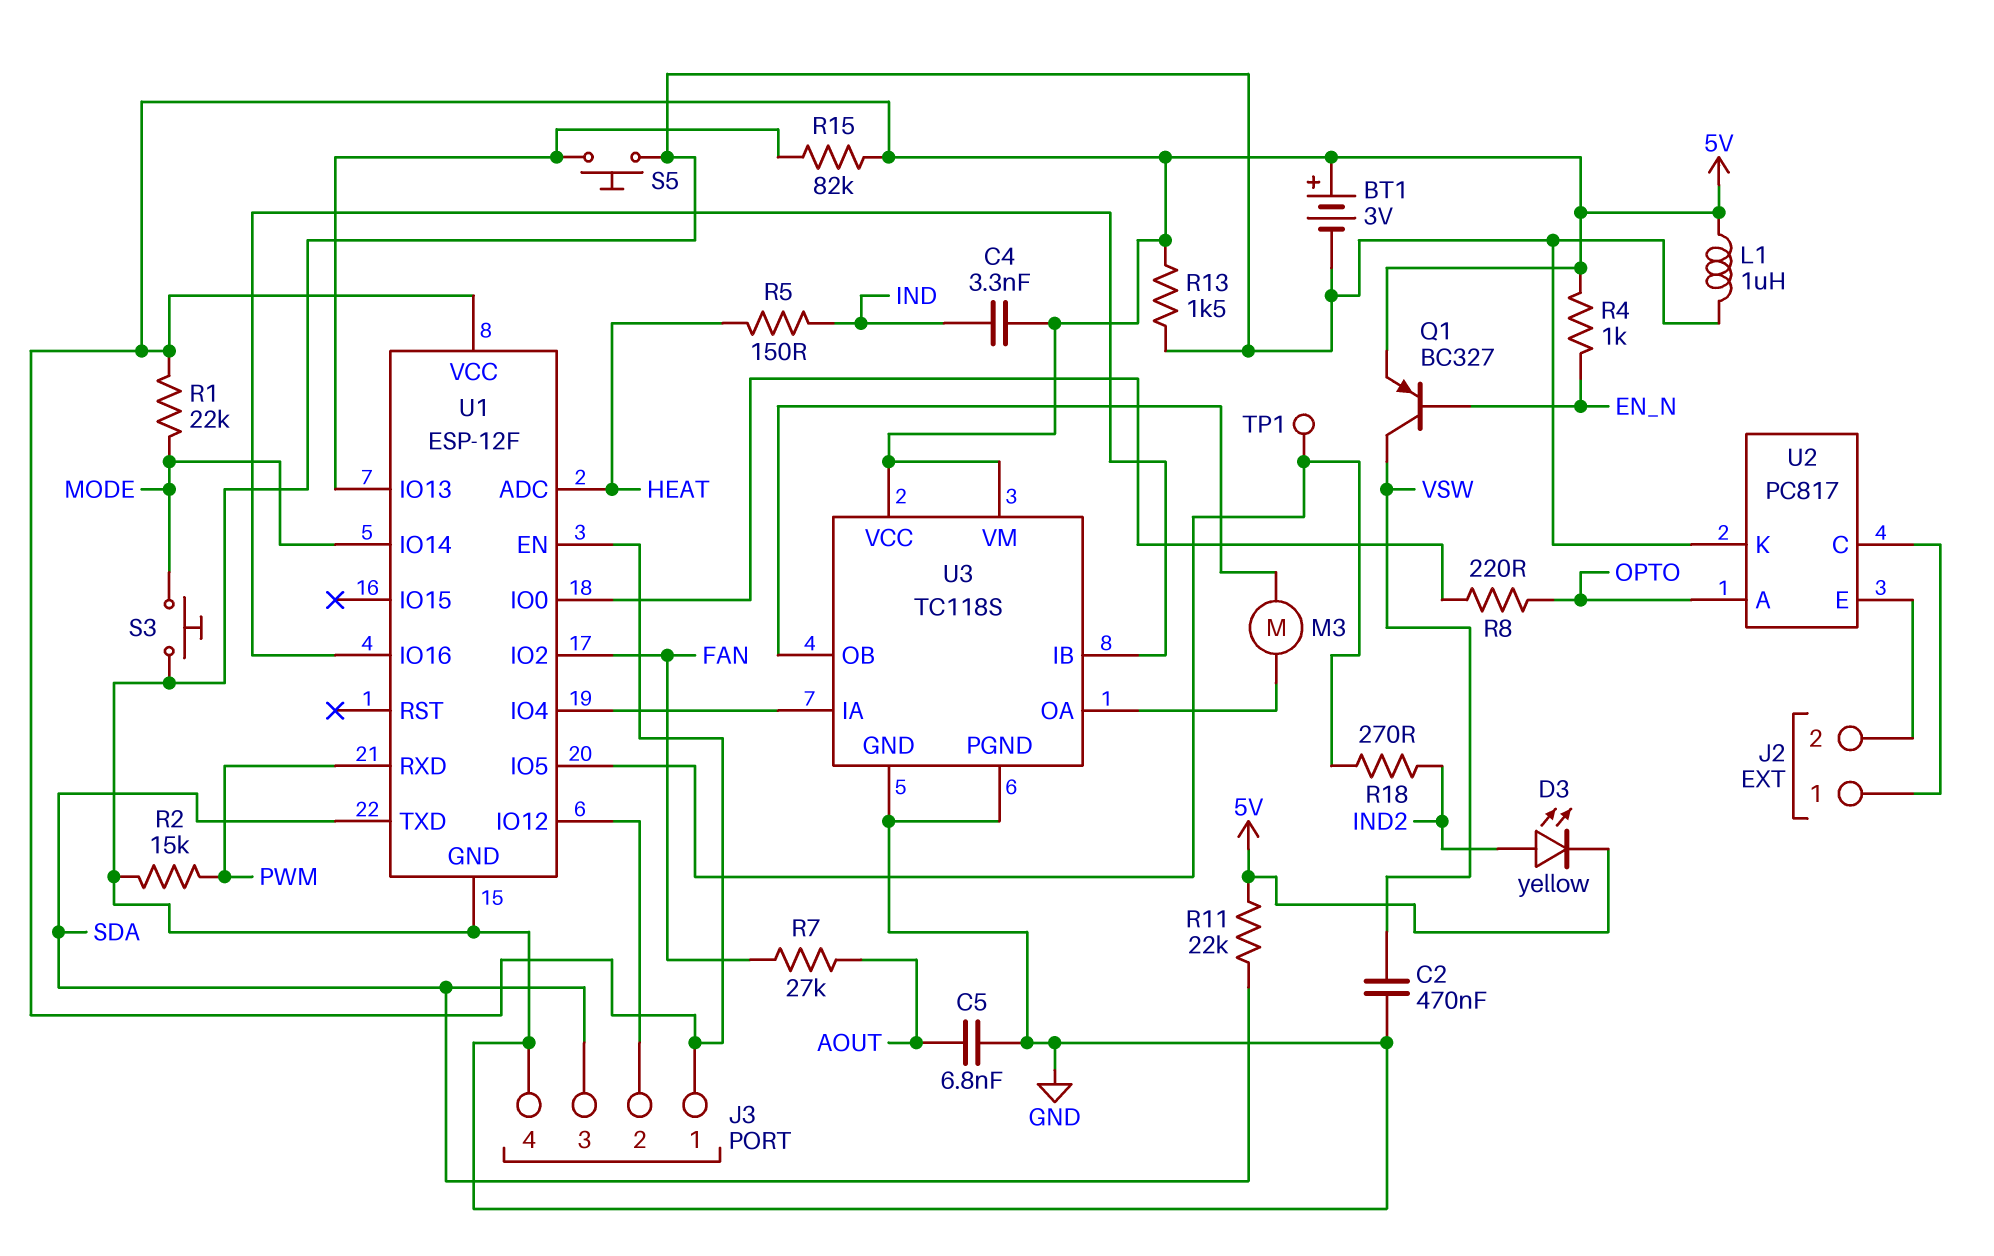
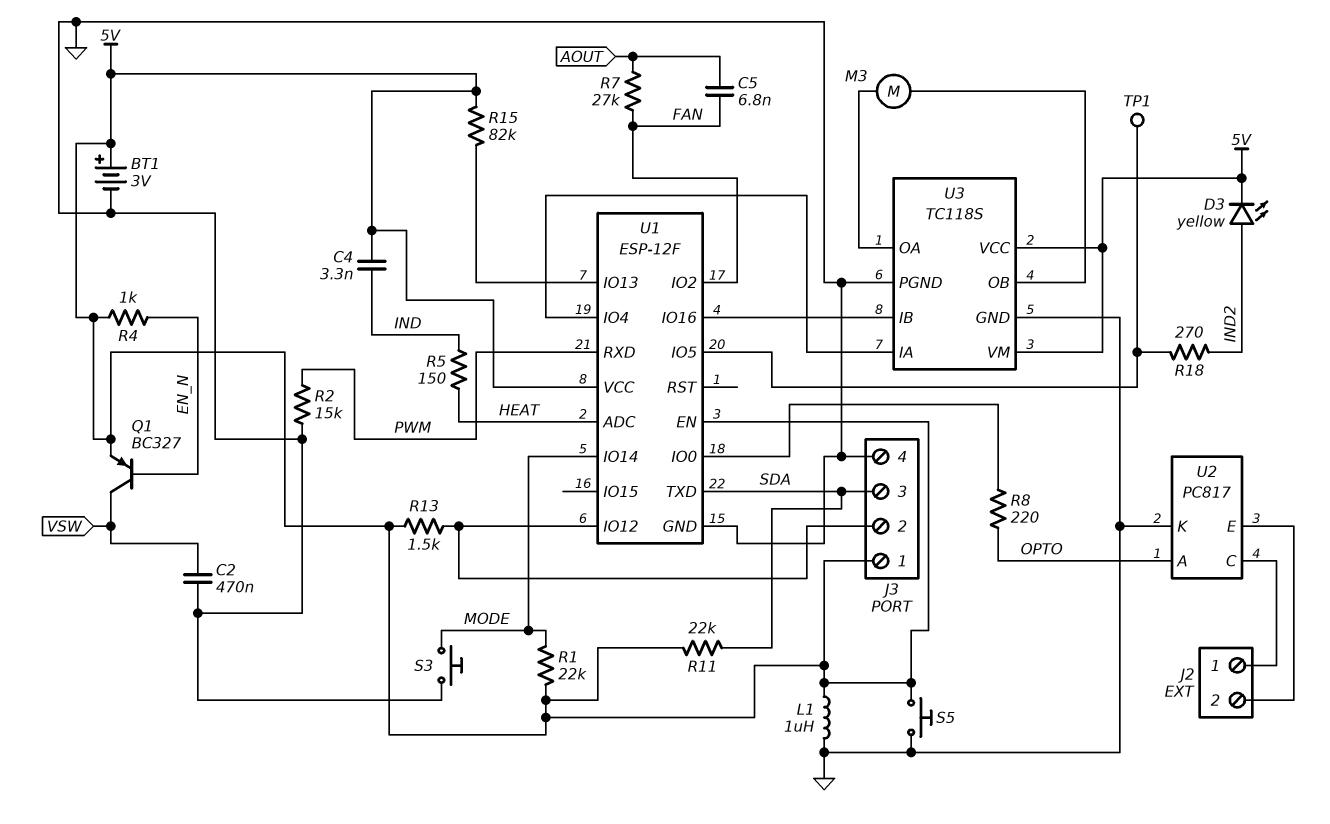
C5: 6.8nF (AOUT, GND) -> 6.8nF (AOUT, FAN)
R13: 1.5k (5V, GND) -> 1.5k (5V, J3/2)
S5: button (GND, U1/IO13) -> button (5V, GND)

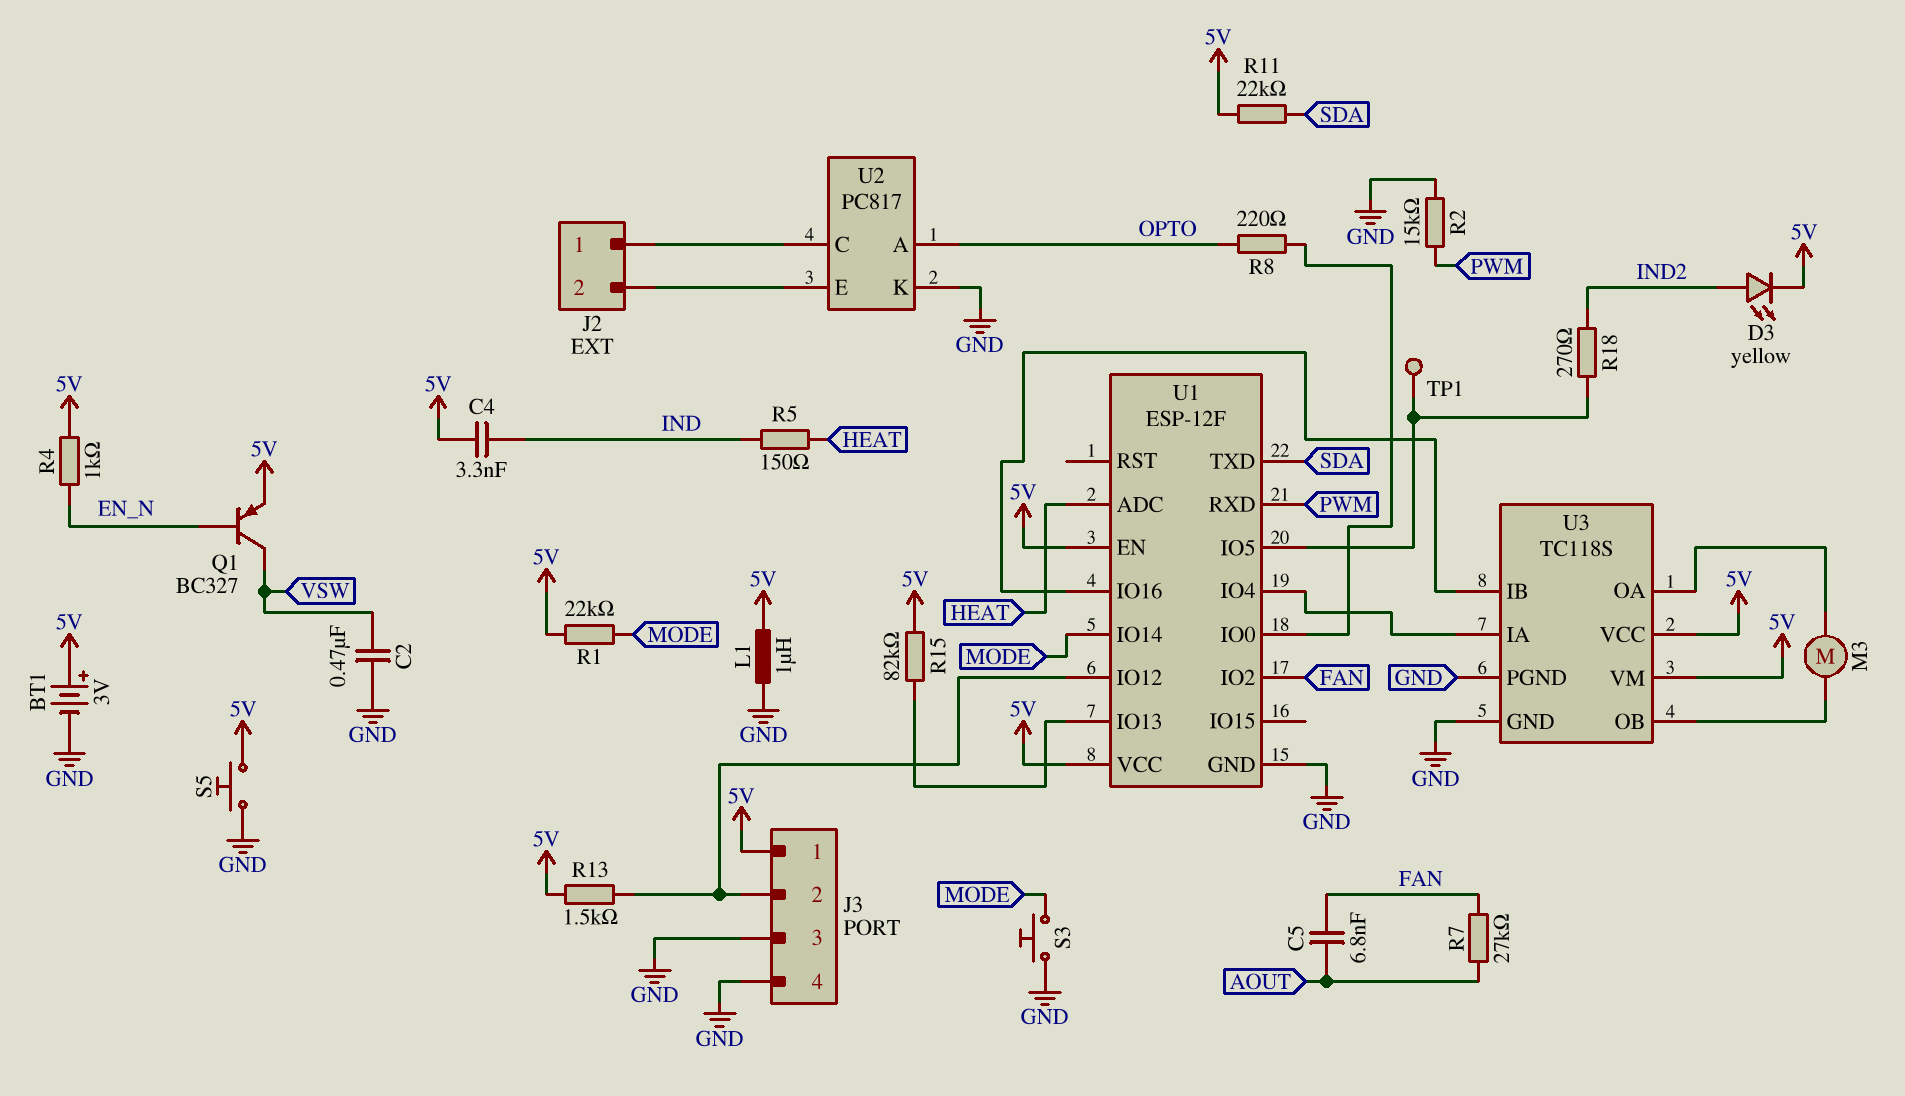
J3 pin 3: SDA -> GND

